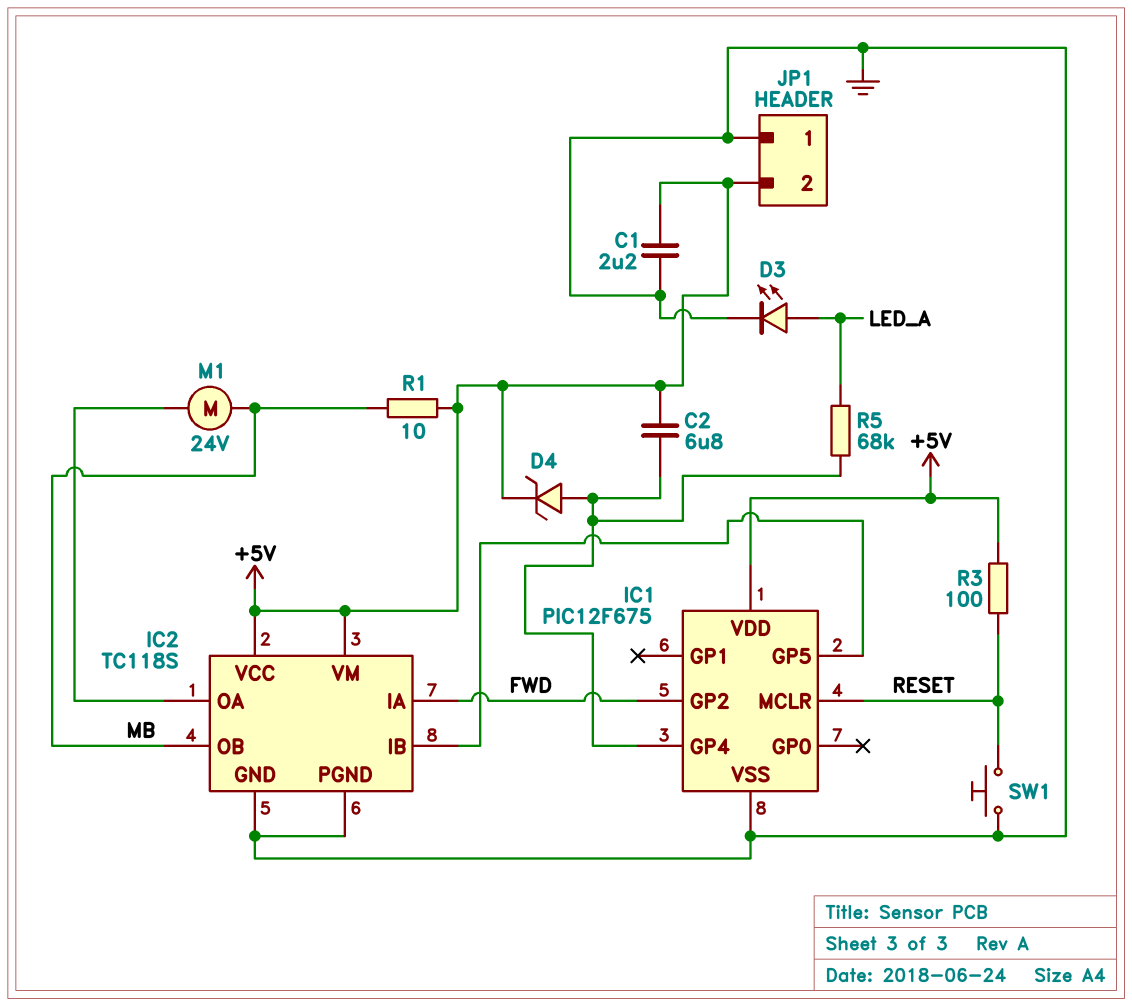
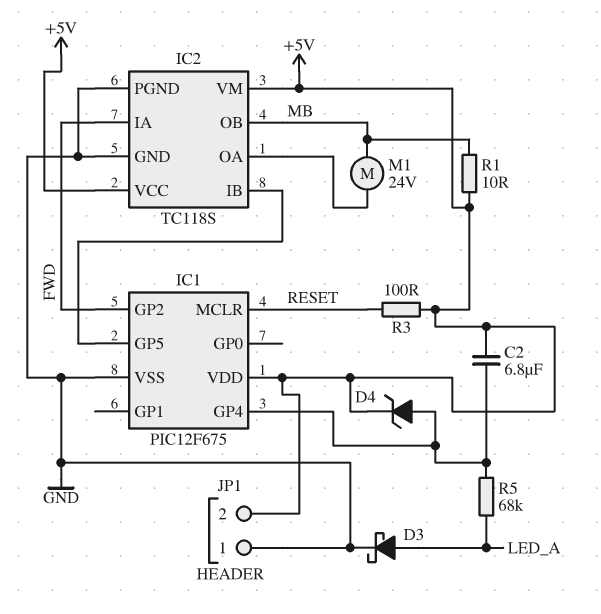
C1: 2.2uF (+5V, GND) -> none
D3: LED (A LED_A, K GND) -> schottky (A LED_A, K GND)
SW1: button (GND, RESET) -> none

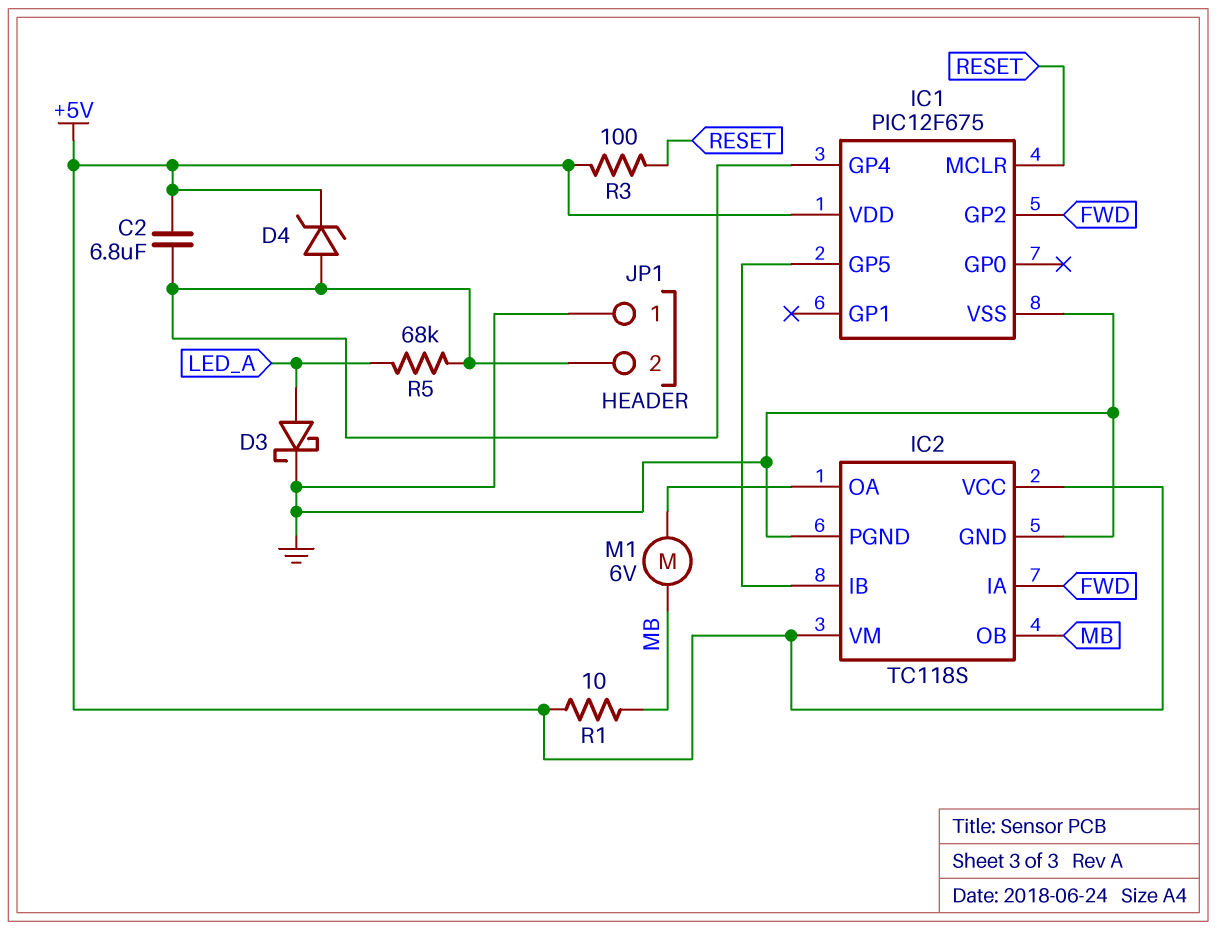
JP1 pin 2: +5V -> IC1/GP4
M1: motor 24V (IC2/OA, MB) -> motor 6V (IC2/OA, MB)

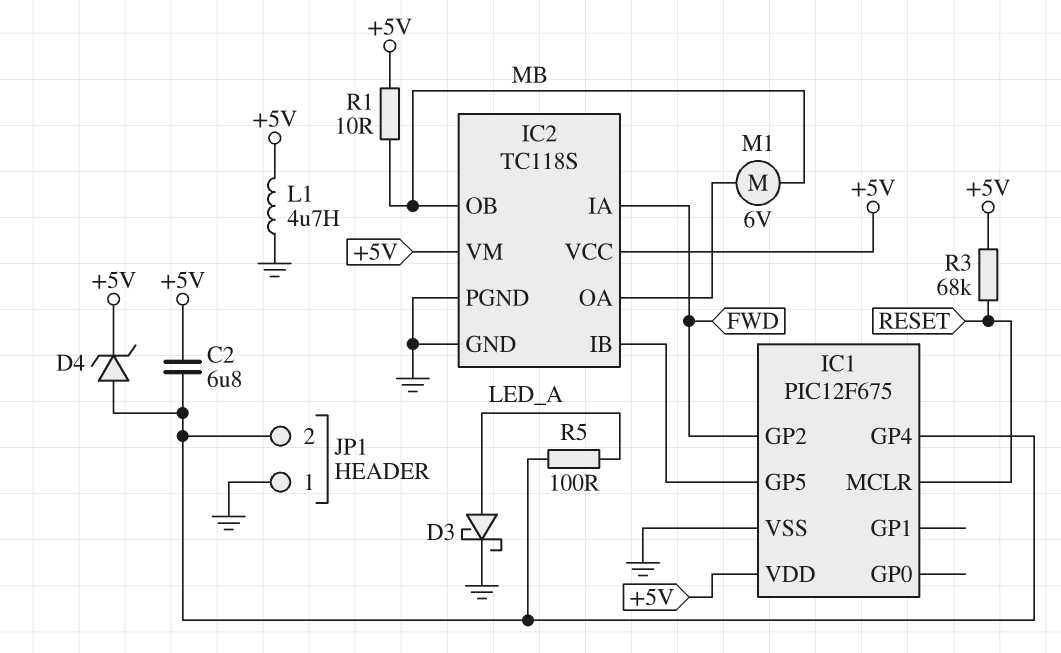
L1: none -> 4.7uH (+5V, GND)
R3: 100 (+5V, RESET) -> 68k (+5V, RESET)
R5: 68k (IC1/GP4, LED_A) -> 100 (IC1/GP4, LED_A)

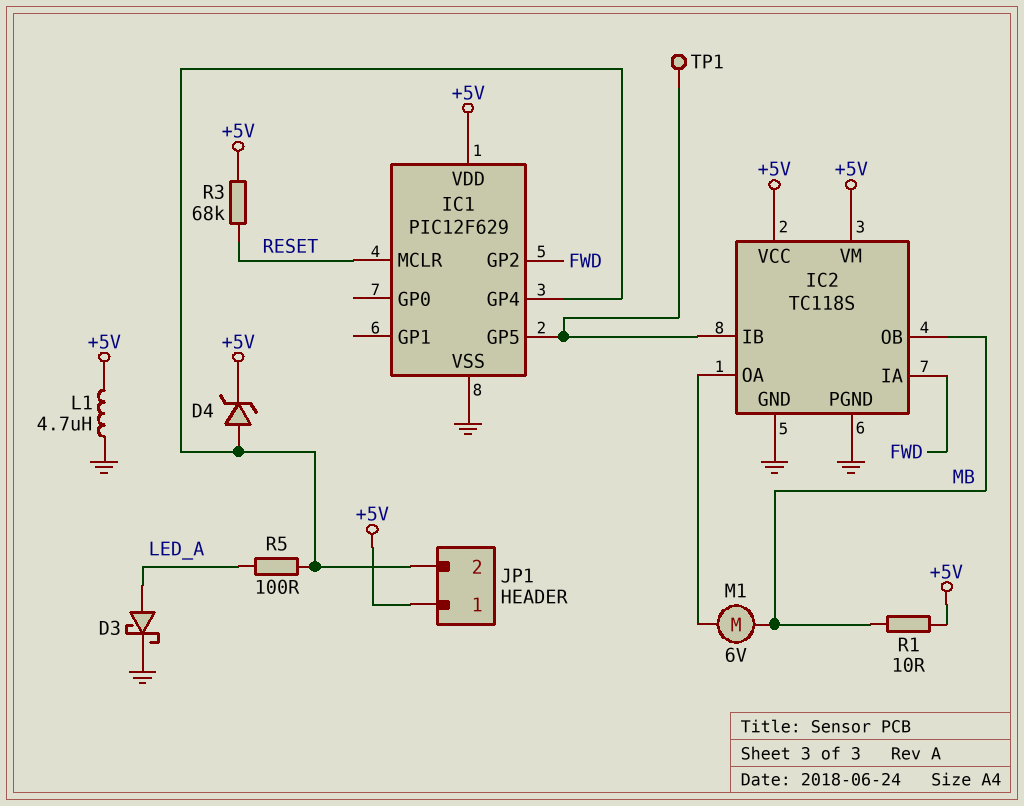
C2: 6.8uF (+5V, IC1/GP4) -> none
IC1: PIC12F675 -> PIC12F629
JP1 pin 1: GND -> +5V
TP1: none -> test point (IC1/GP5)

